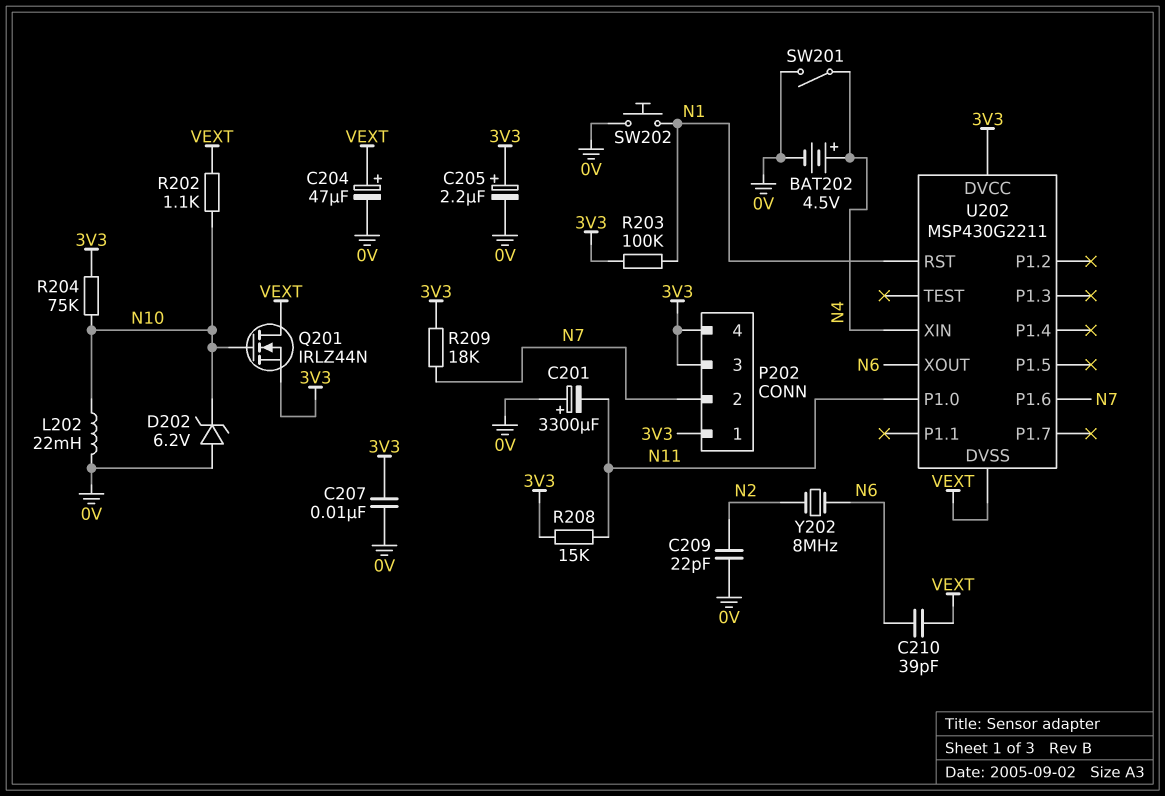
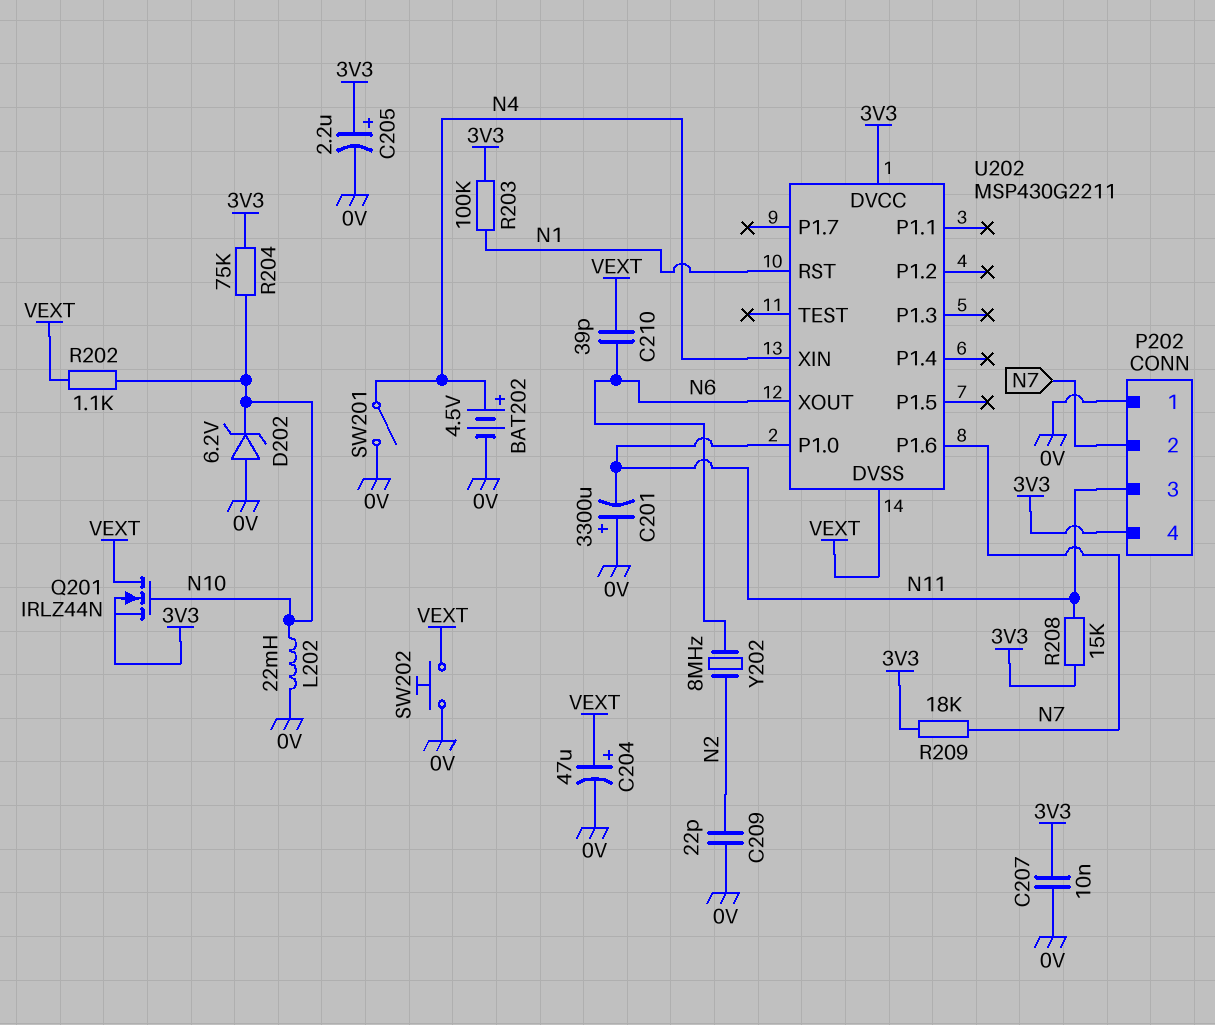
P202 pin 1: 3V3 -> 0V
P202 pin 3: 3V3 -> N11
SW202: button (0V, N1) -> button (0V, VEXT)

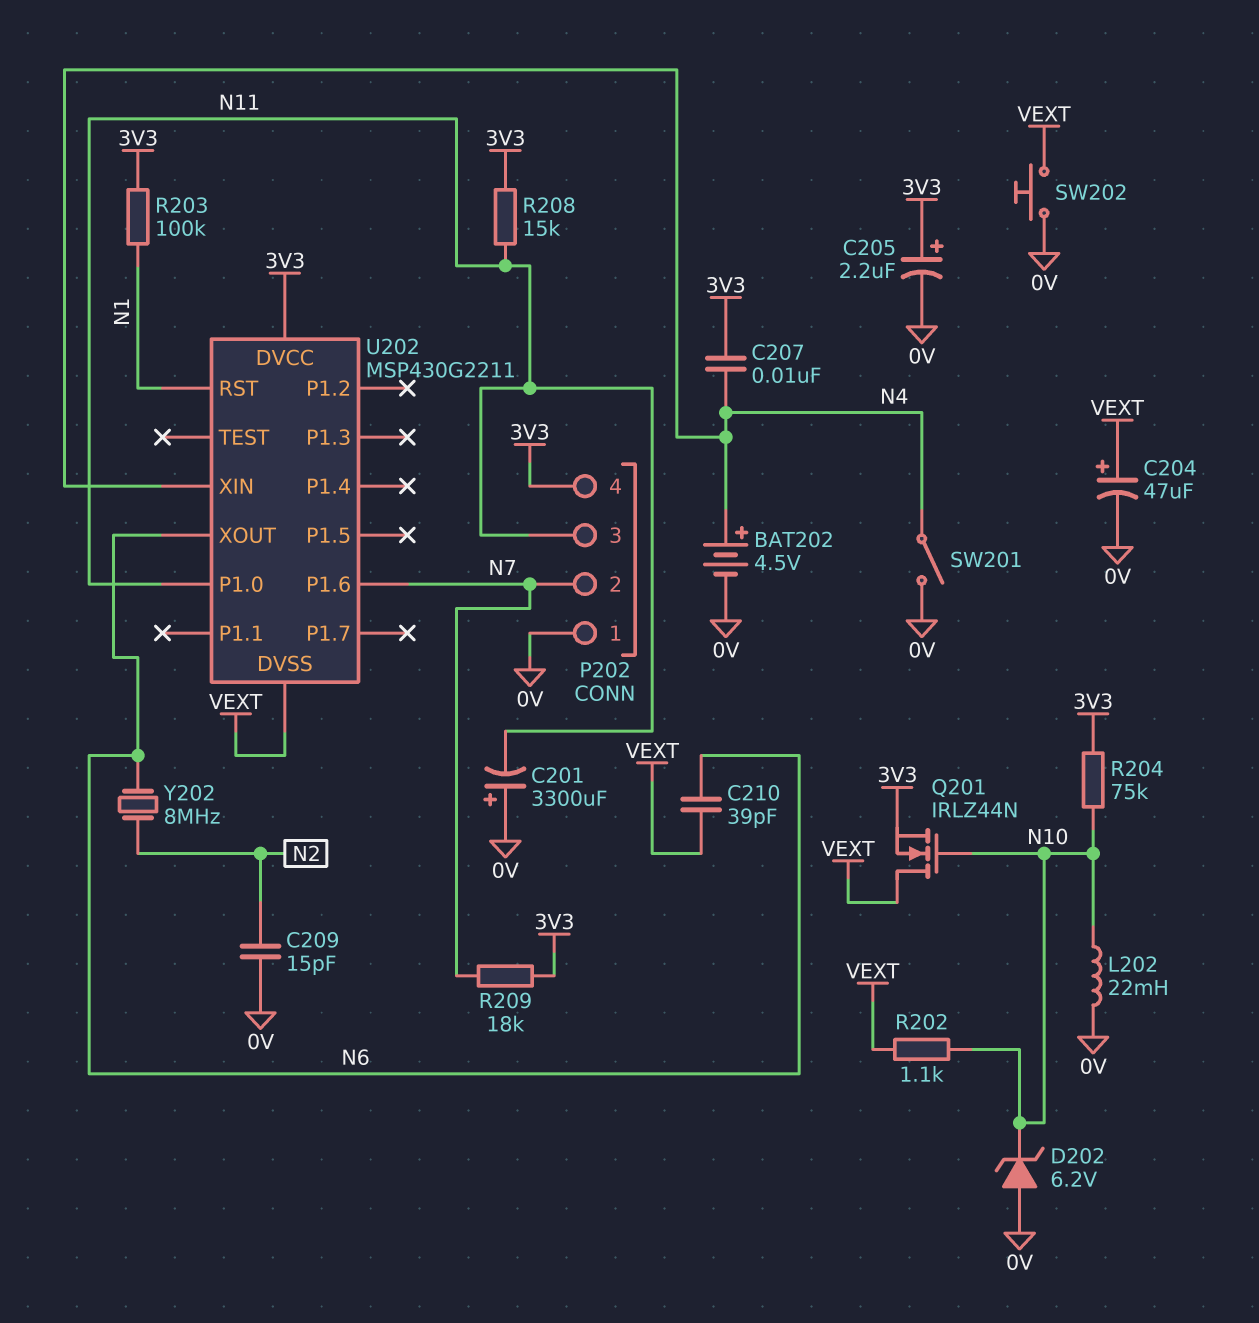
C207: 10nF (0V, 3V3) -> 10nF (3V3, N4)
C209: 22pF (0V, N2) -> 15pF (0V, N2)

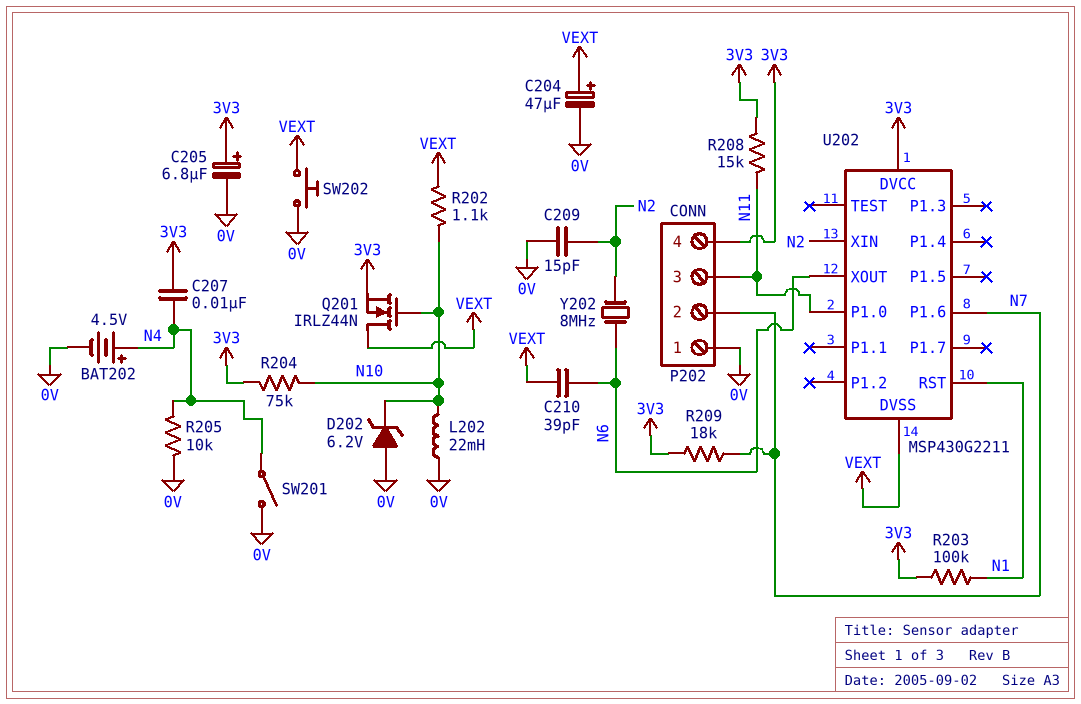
C201: 3300uF (plus 0V, minus N11) -> none
C205: 2.2uF (plus 3V3, minus 0V) -> 6.8uF (plus 3V3, minus 0V)
R205: none -> 10k (0V, N4)
U202 pin XIN: N4 -> N2

